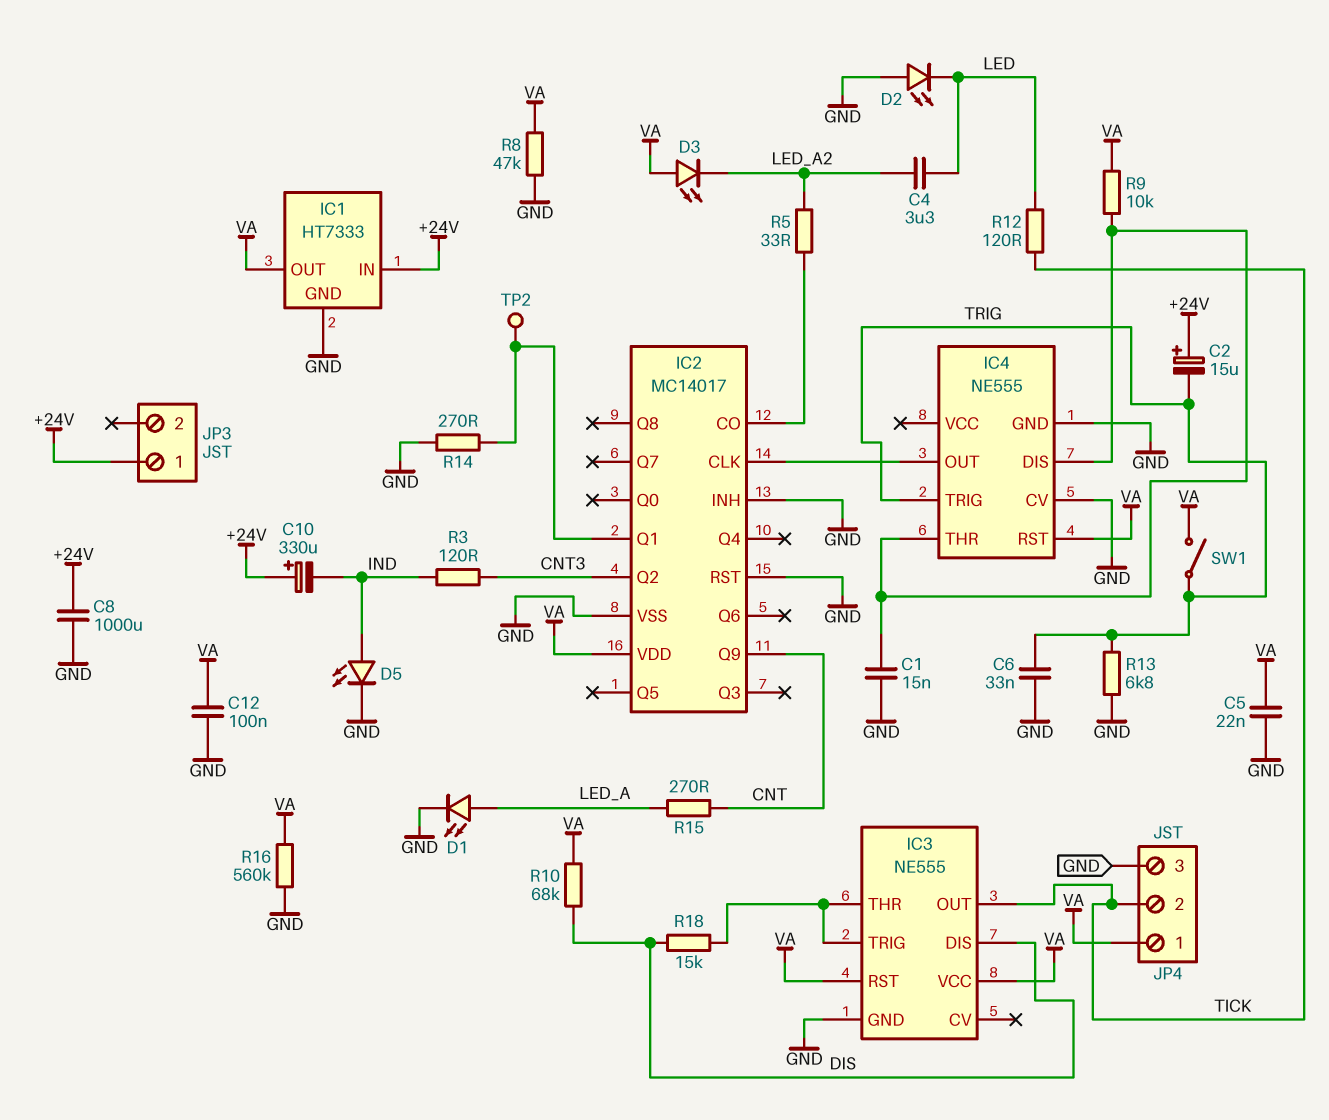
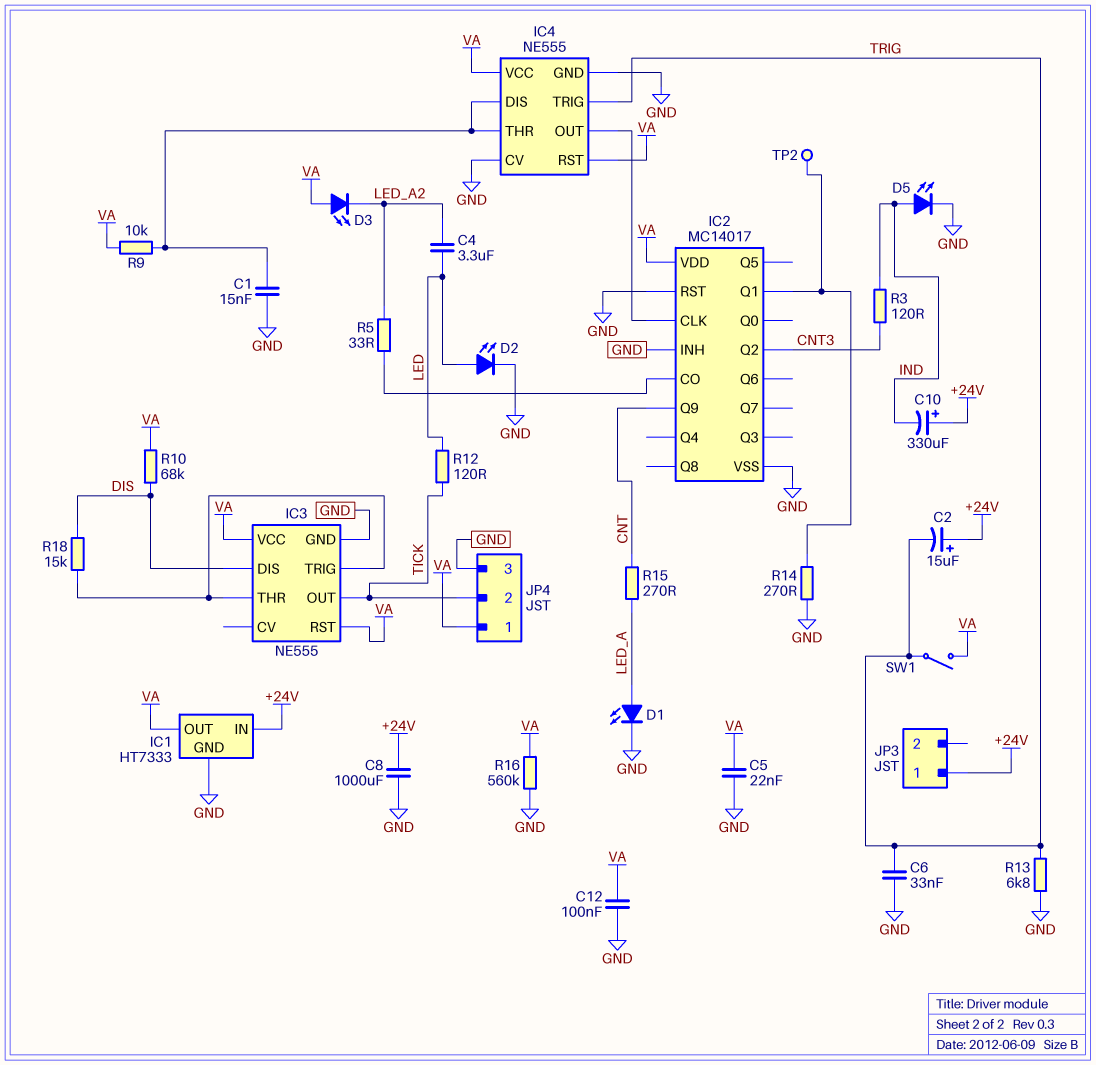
D2: LED (A GND, K LED) -> LED (A LED, K GND)
IC4 pin VCC: none -> VA
R8: 47k (GND, VA) -> none

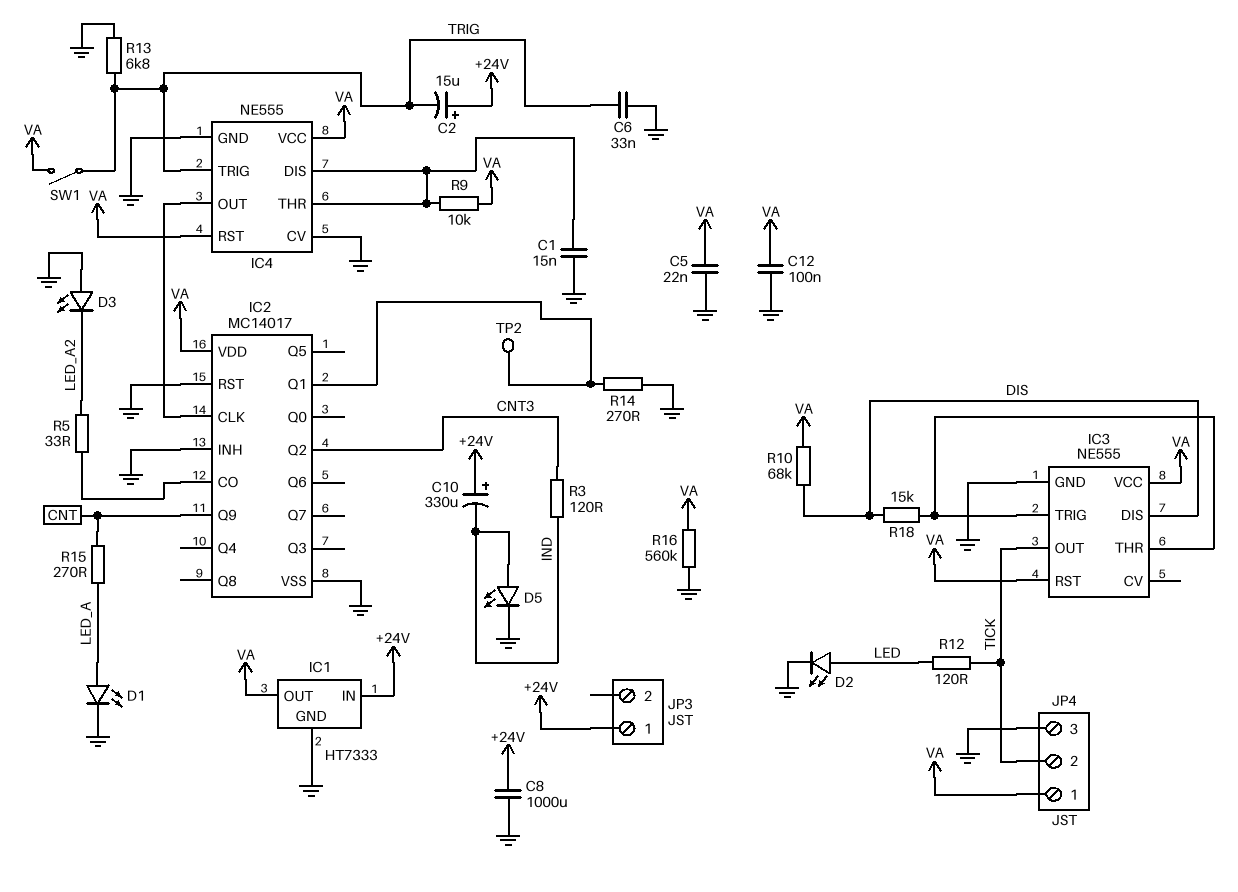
C4: 3.3uF (LED, LED_A2) -> none
D3: LED (A VA, K LED_A2) -> LED (A GND, K LED_A2)

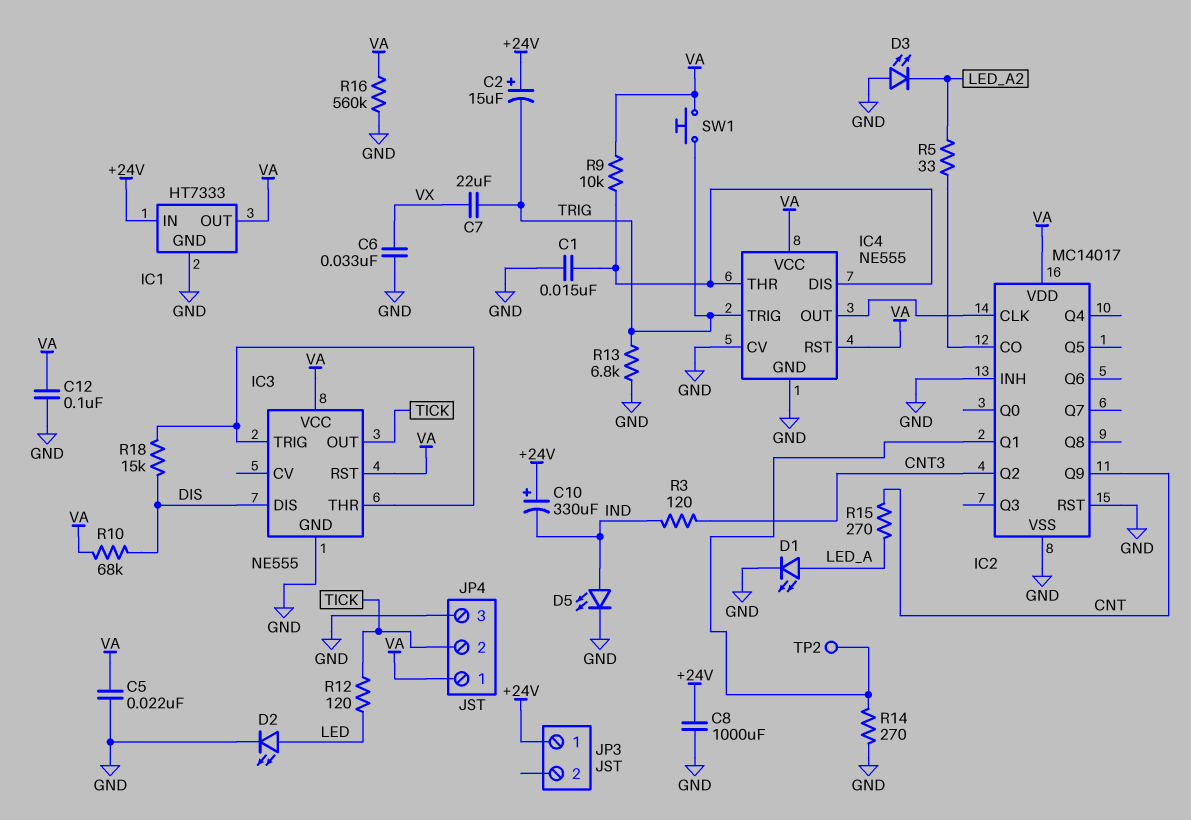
C6: 33nF (GND, TRIG) -> 33nF (GND, VX)
C7: none -> 22uF (TRIG, VX)
SW1: switch (TRIG, VA) -> button (TRIG, VA)

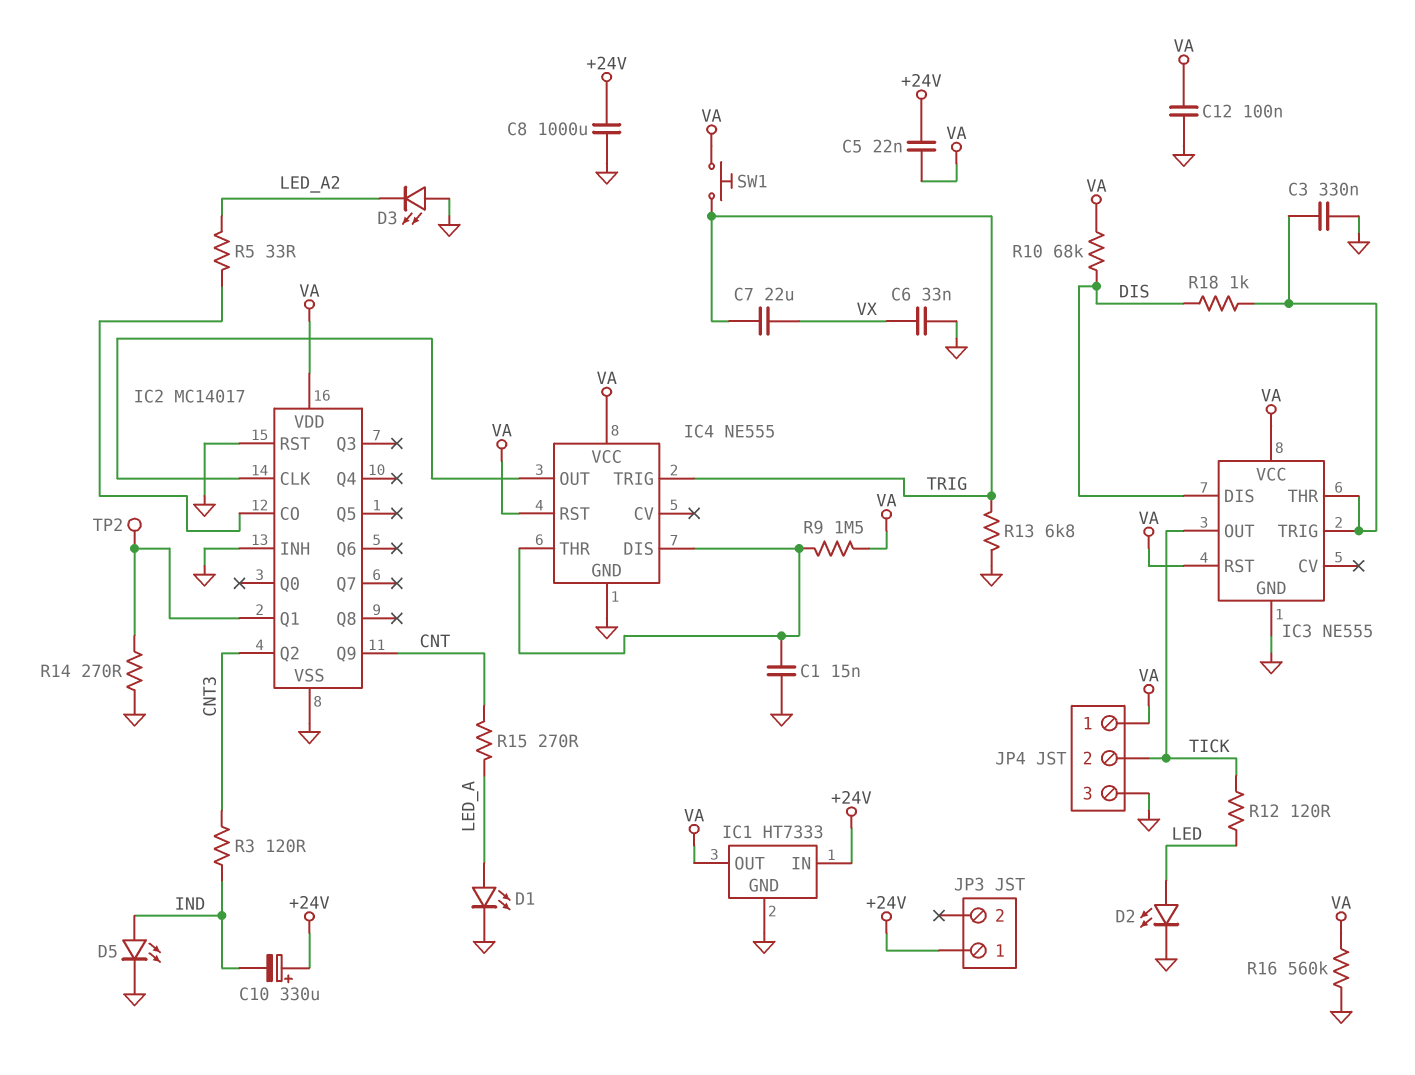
C2: 15uF (plus +24V, minus TRIG) -> none
C3: none -> 330nF (GND, IC3/THR)
C5: 22nF (GND, VA) -> 22nF (+24V, VA)
IC4 pin CV: GND -> none
R9: 10k (IC4/DIS, VA) -> 1.5M (IC4/DIS, VA)
R18: 15k (DIS, IC3/THR) -> 1k (DIS, IC3/THR)

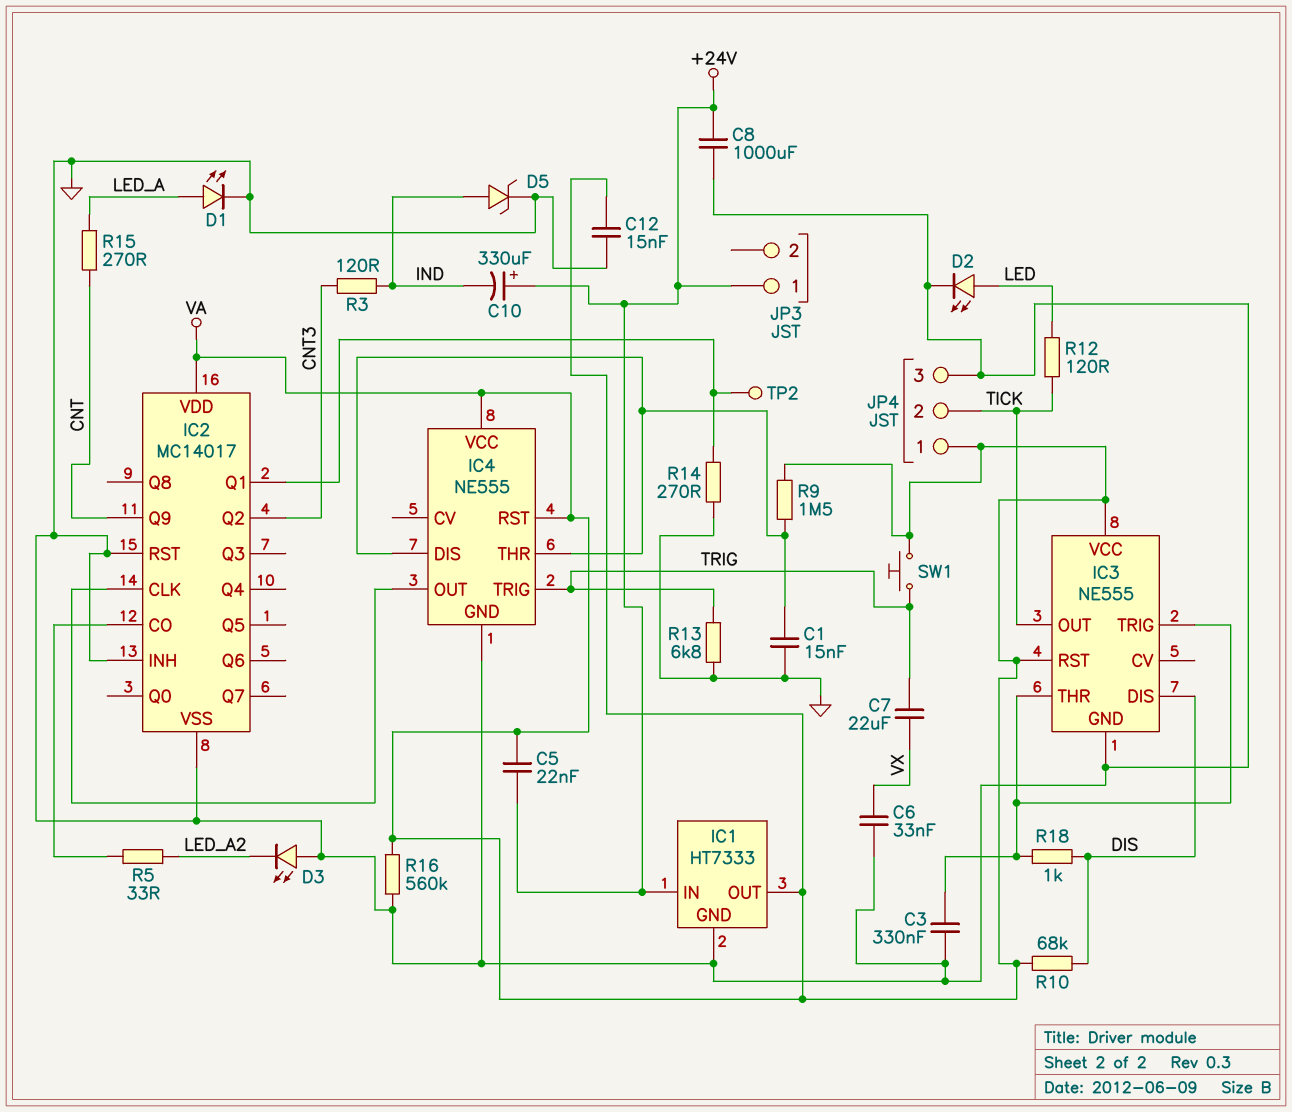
C12: 100nF (GND, VA) -> 15nF (GND, VA)
D5: LED (A IND, K GND) -> zener (A IND, K GND)

